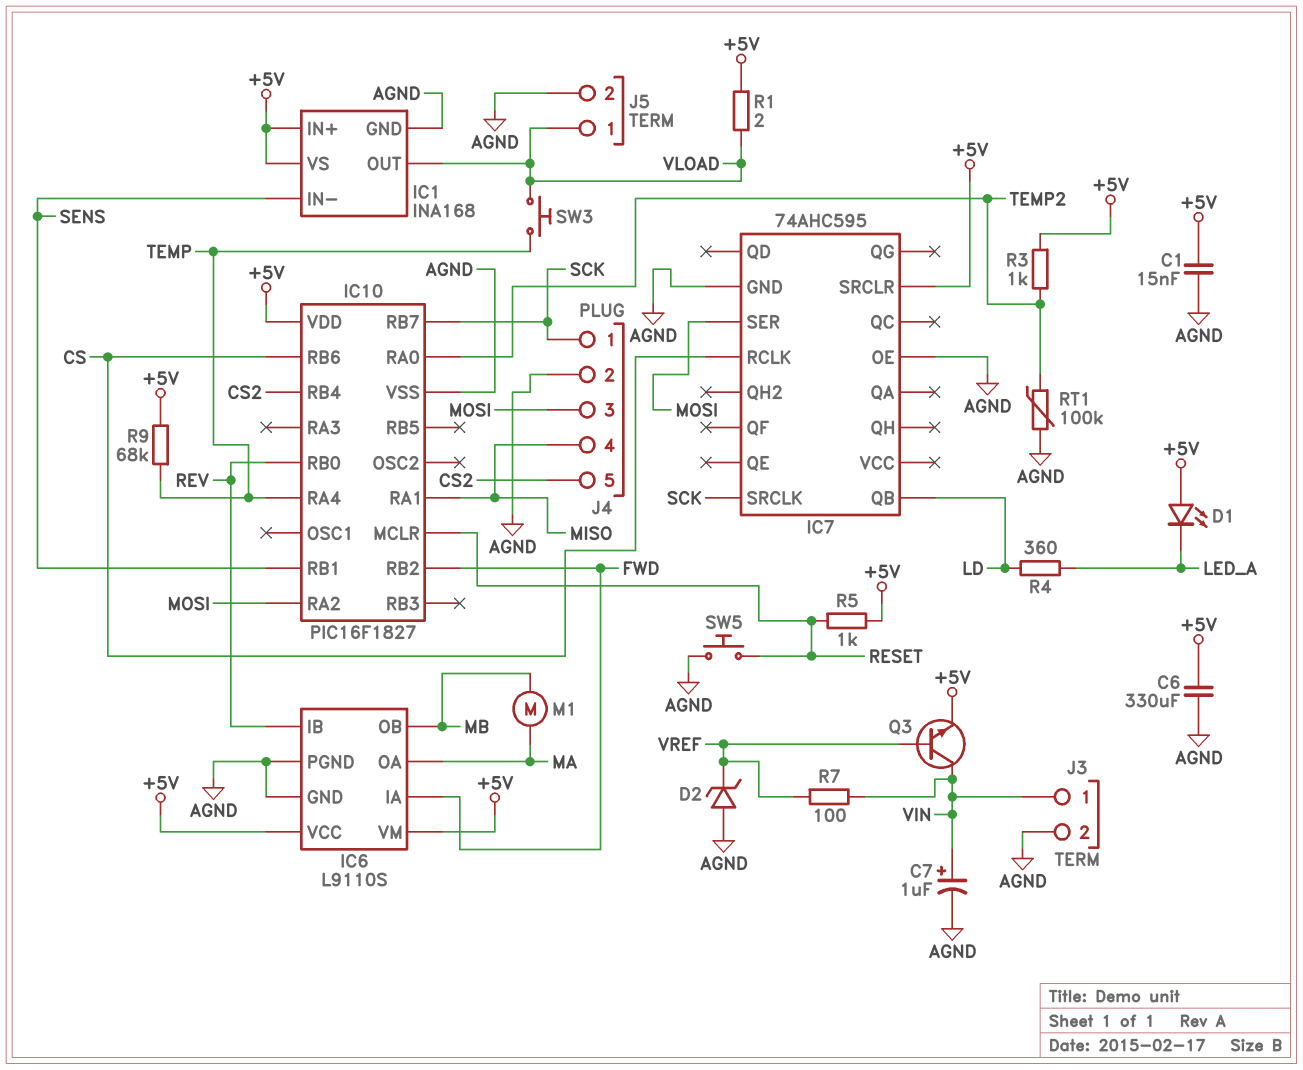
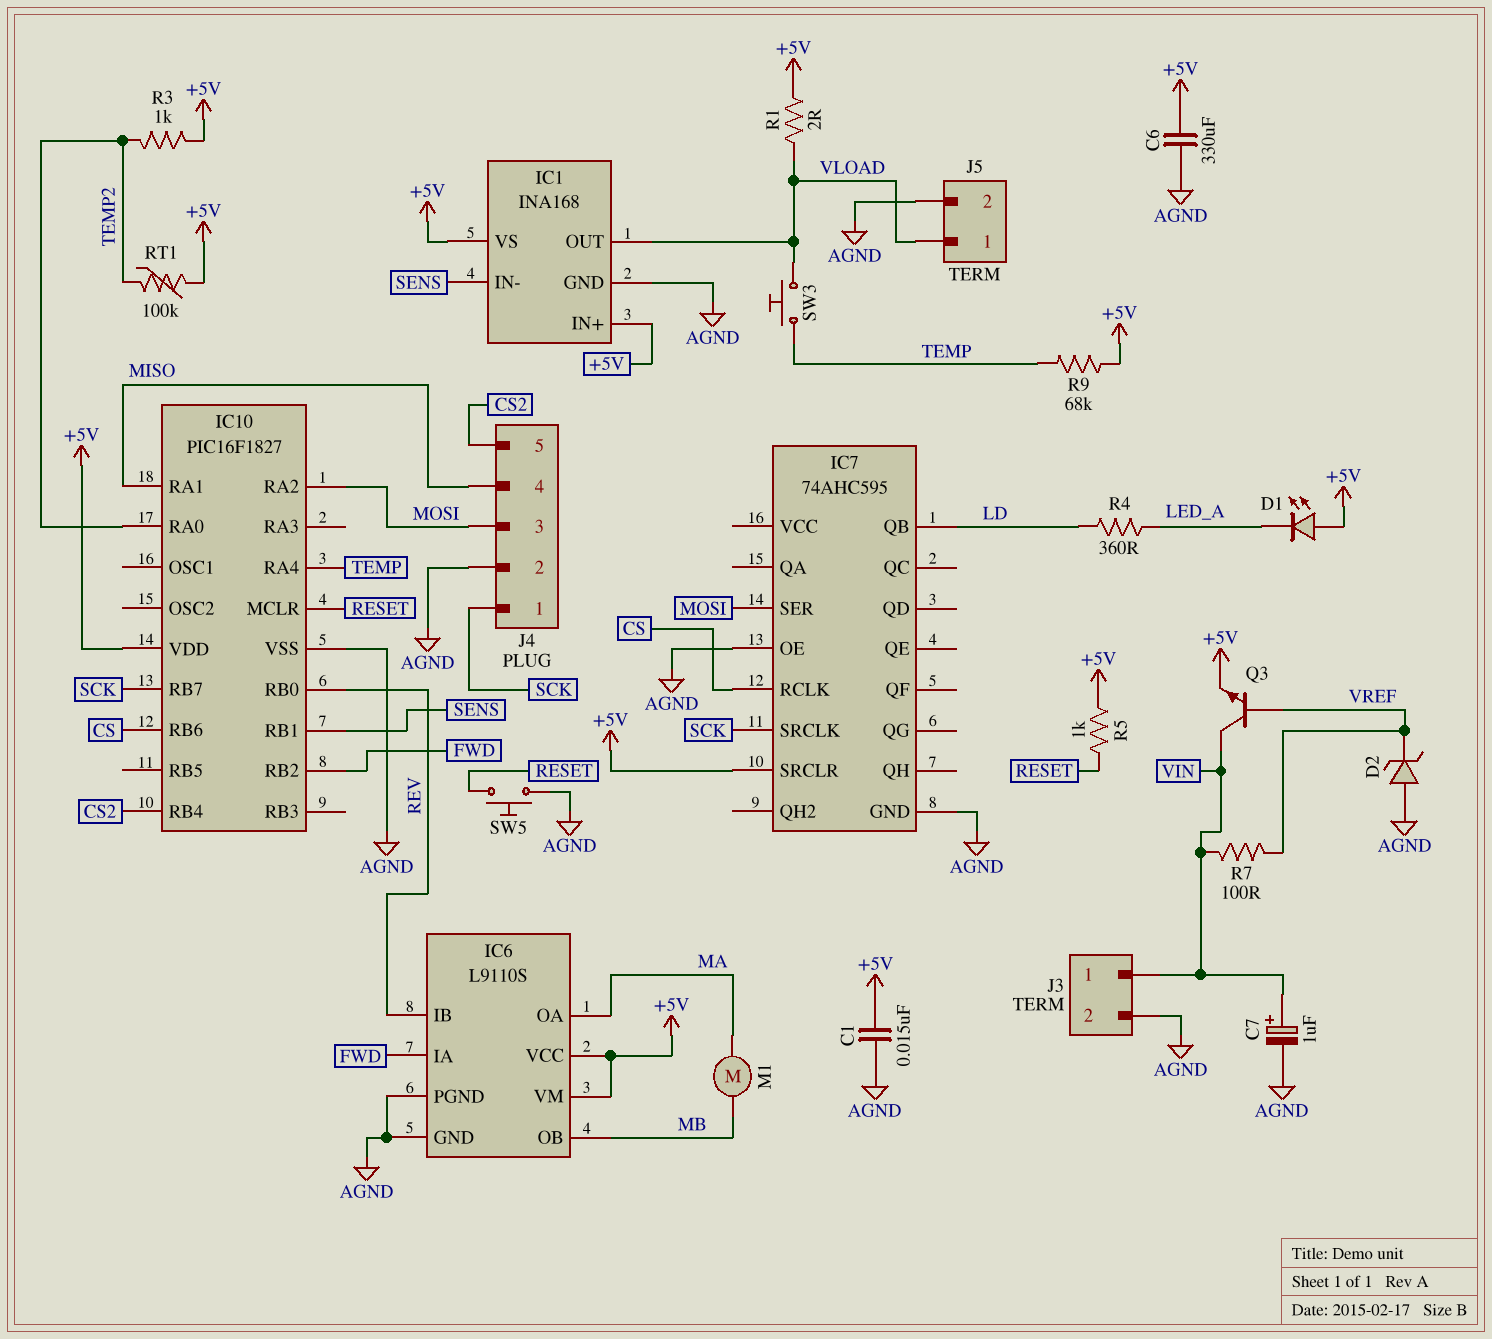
RT1: 100k (AGND, TEMP2) -> 100k (+5V, TEMP2)

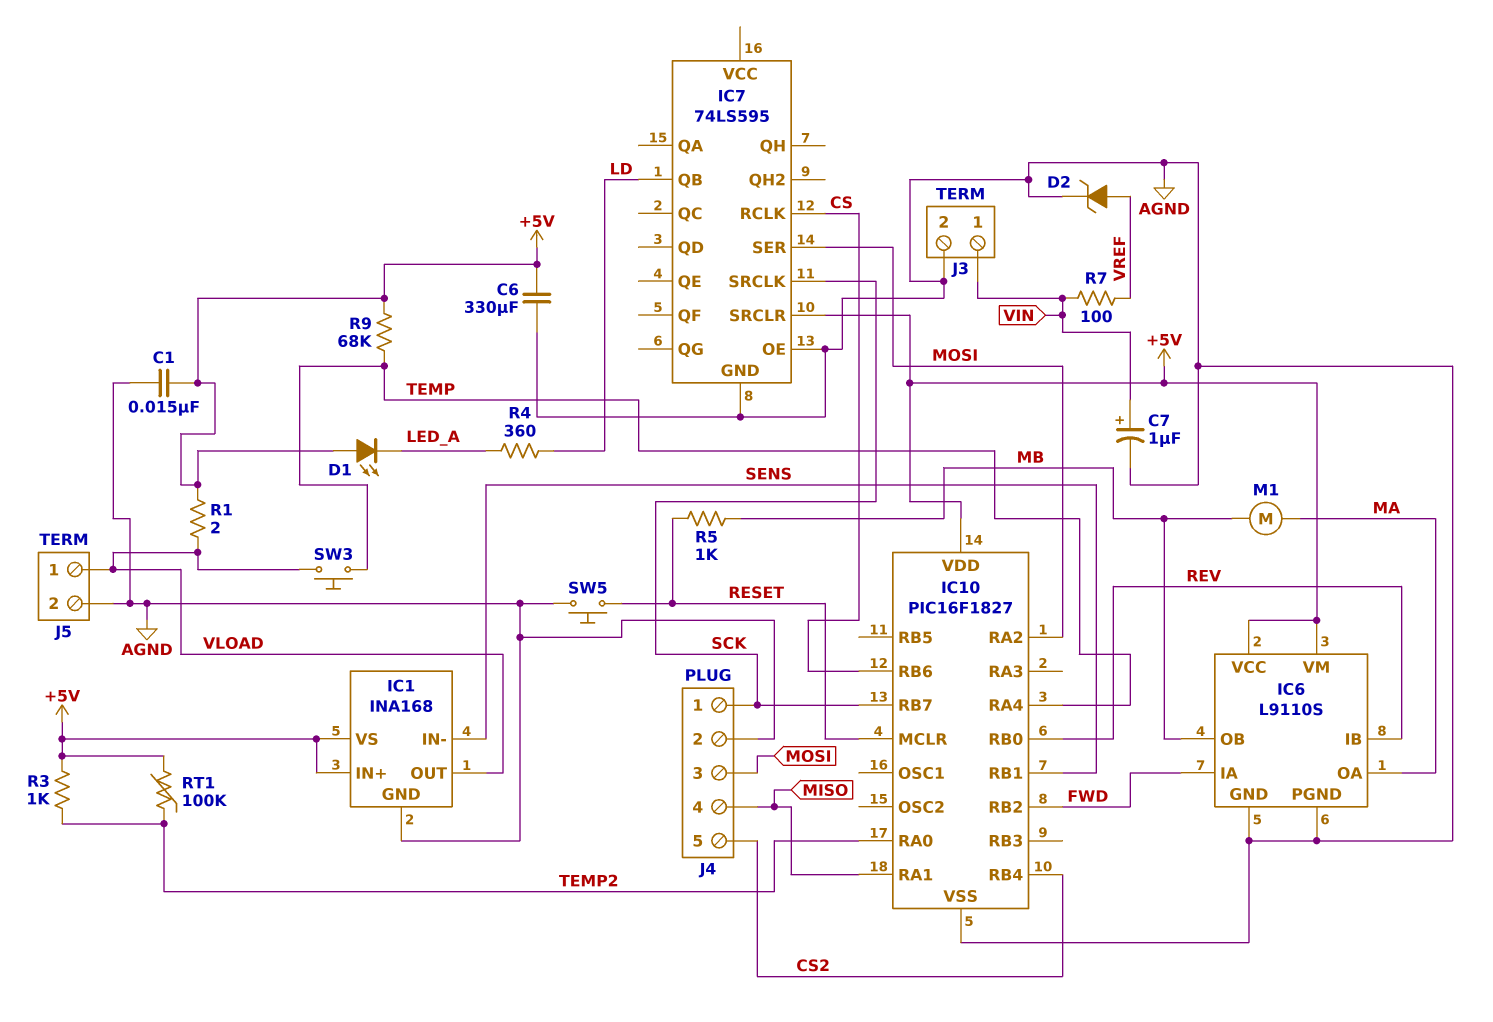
D2: zener (A AGND, K VREF) -> zener (A VREF, K AGND)
IC7: 74AHC595 -> 74LS595
Q3: NPN (B VREF, C VIN, E +5V) -> none
R5: 1k (+5V, RESET) -> 1k (MB, RESET)

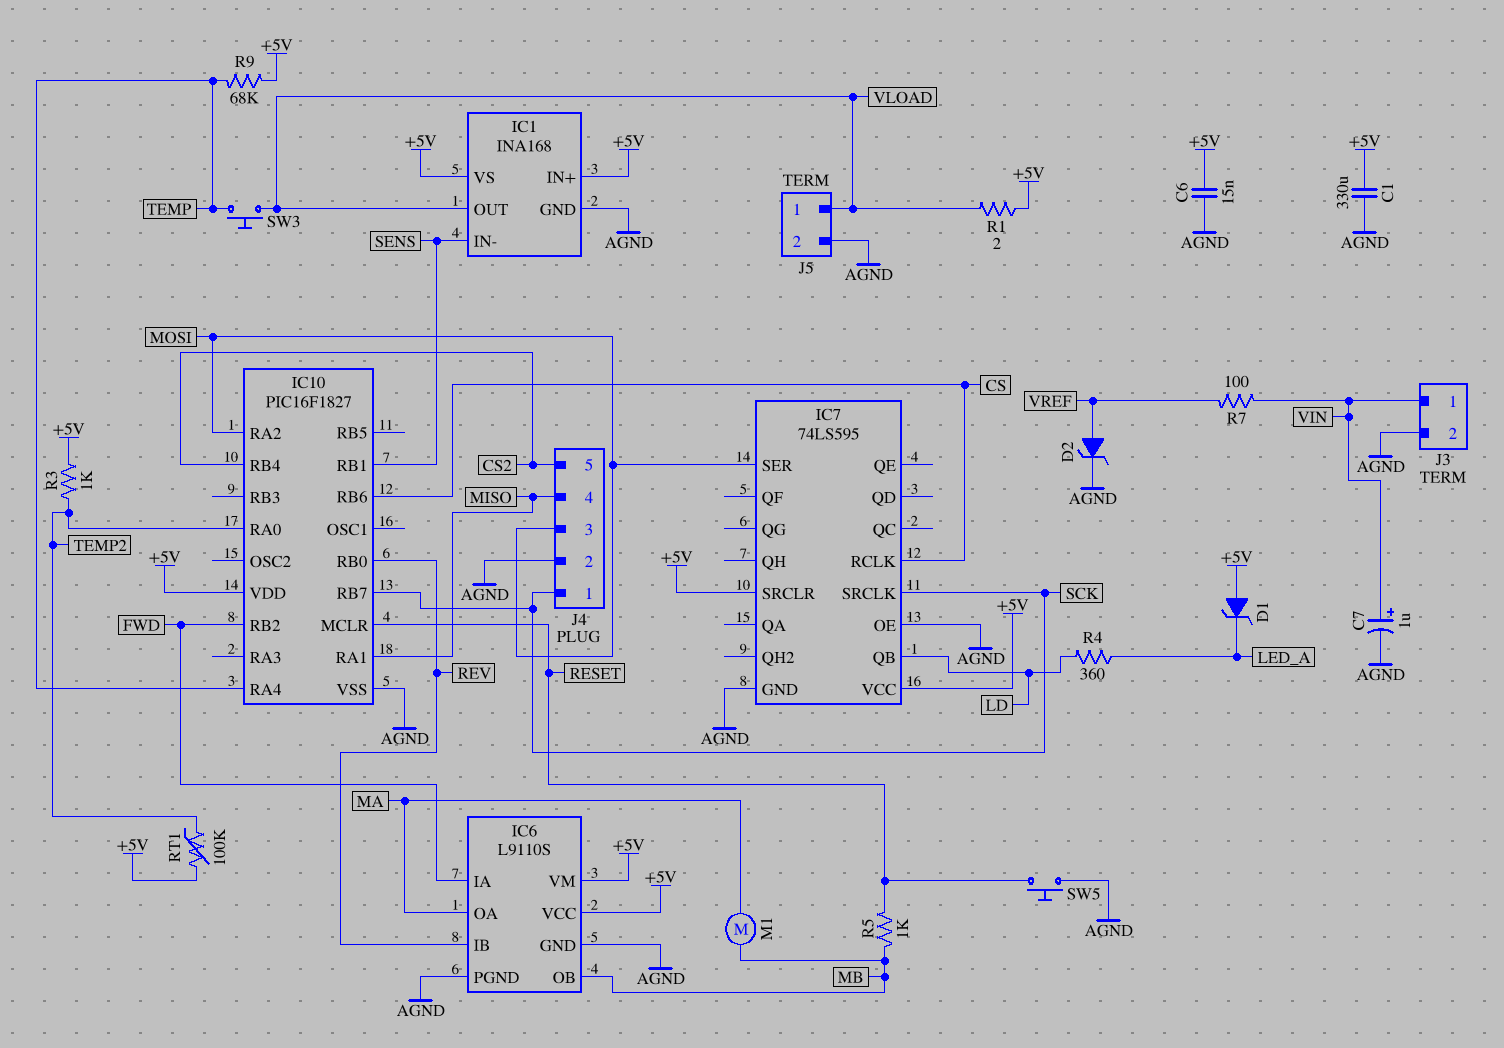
C1: 15nF (+5V, AGND) -> 330uF (+5V, AGND)
C6: 330uF (+5V, AGND) -> 15nF (+5V, AGND)
D1: LED (A +5V, K LED_A) -> zener (A +5V, K LED_A)
IC7 pin VCC: none -> +5V

